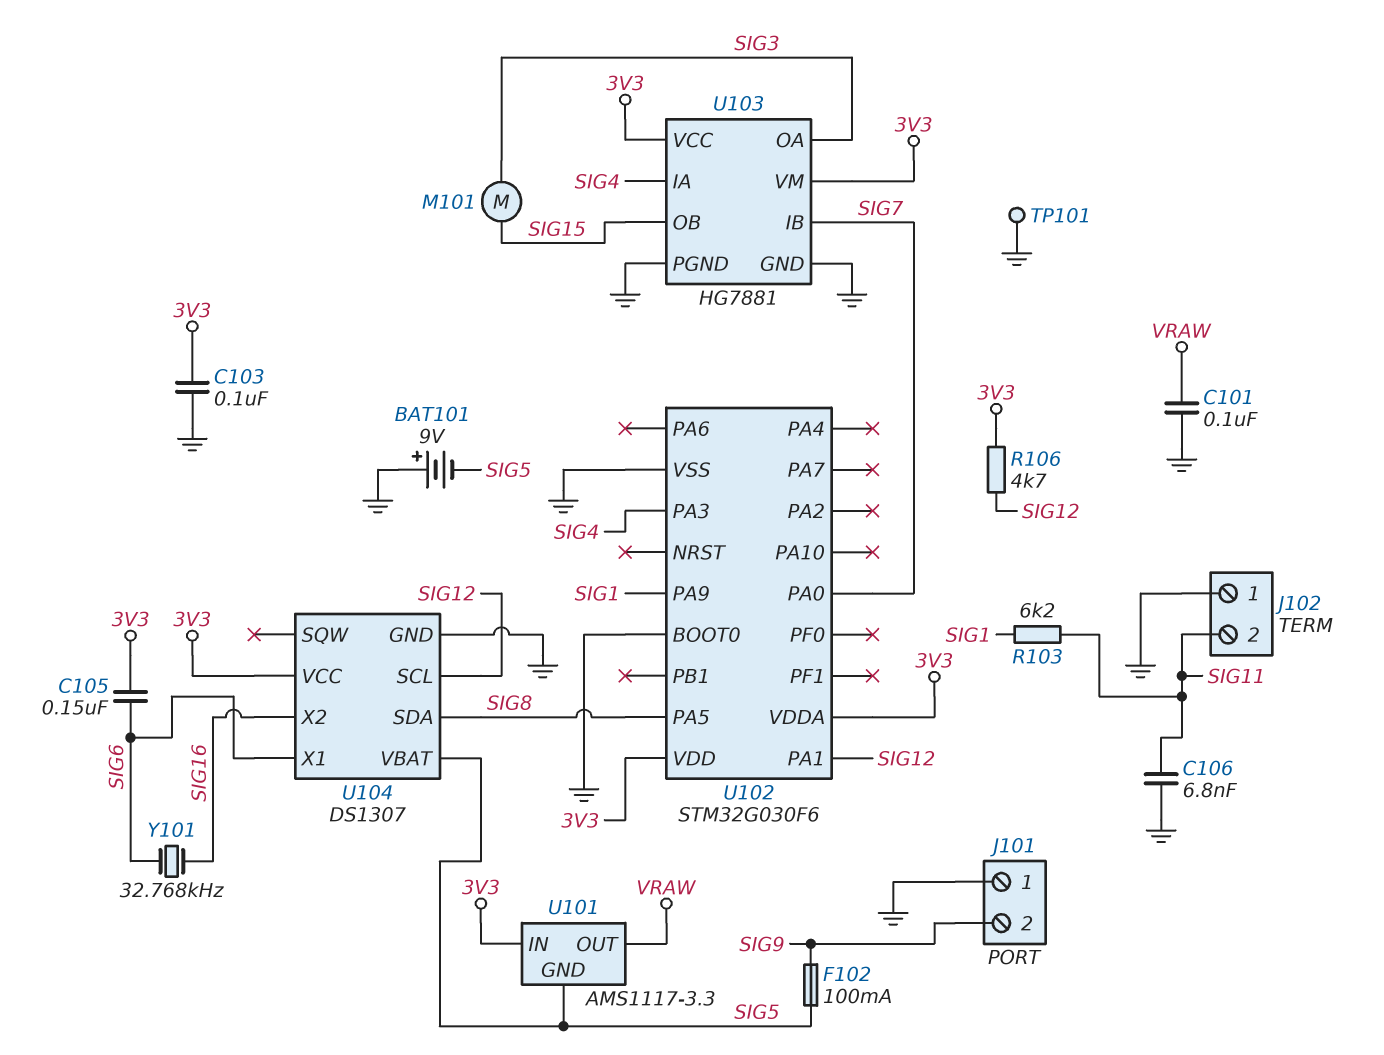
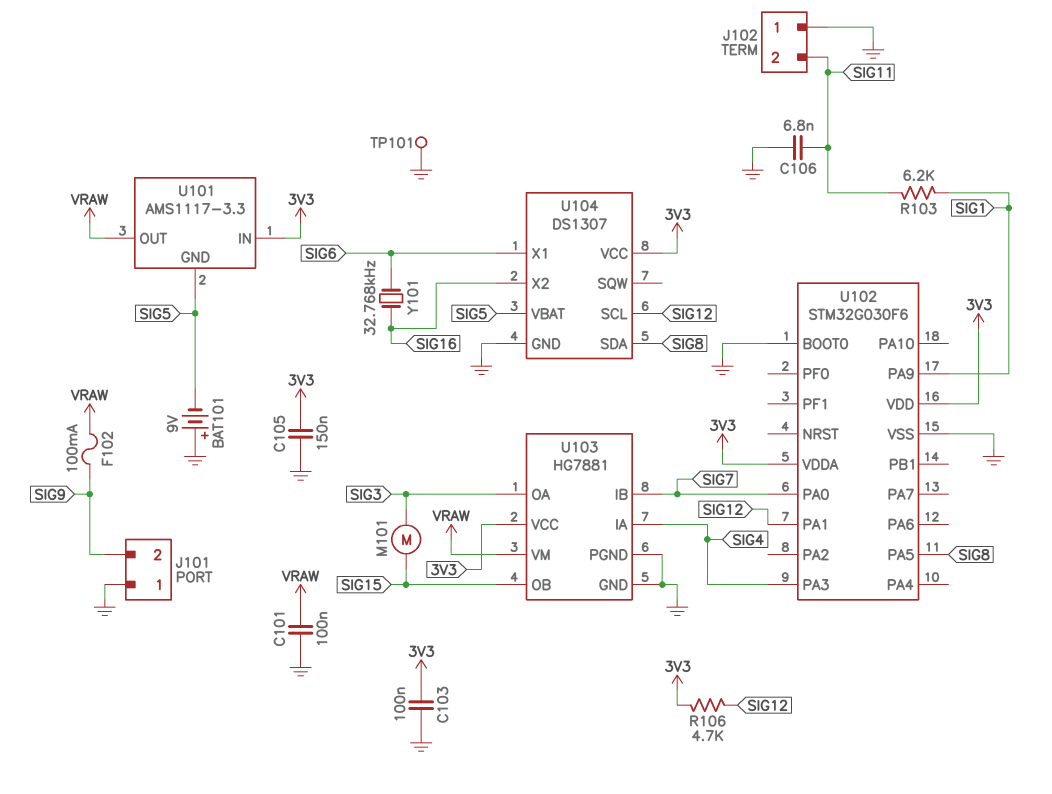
C105: 150nF (3V3, SIG6) -> 150nF (3V3, GND)
F102: 100mA (SIG5, SIG9) -> 100mA (SIG9, VRAW)
U103 pin VM: 3V3 -> VRAW

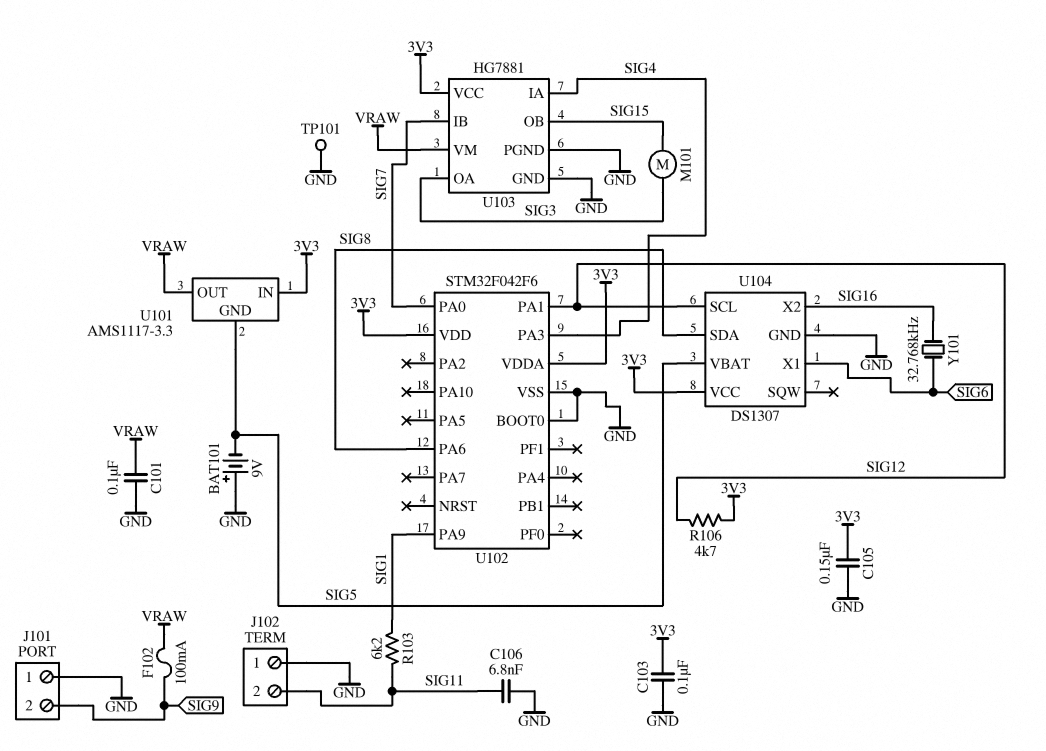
U102: STM32G030F6 -> STM32F042F6
U102 pin PA5: SIG8 -> none
U102 pin PA6: none -> SIG8

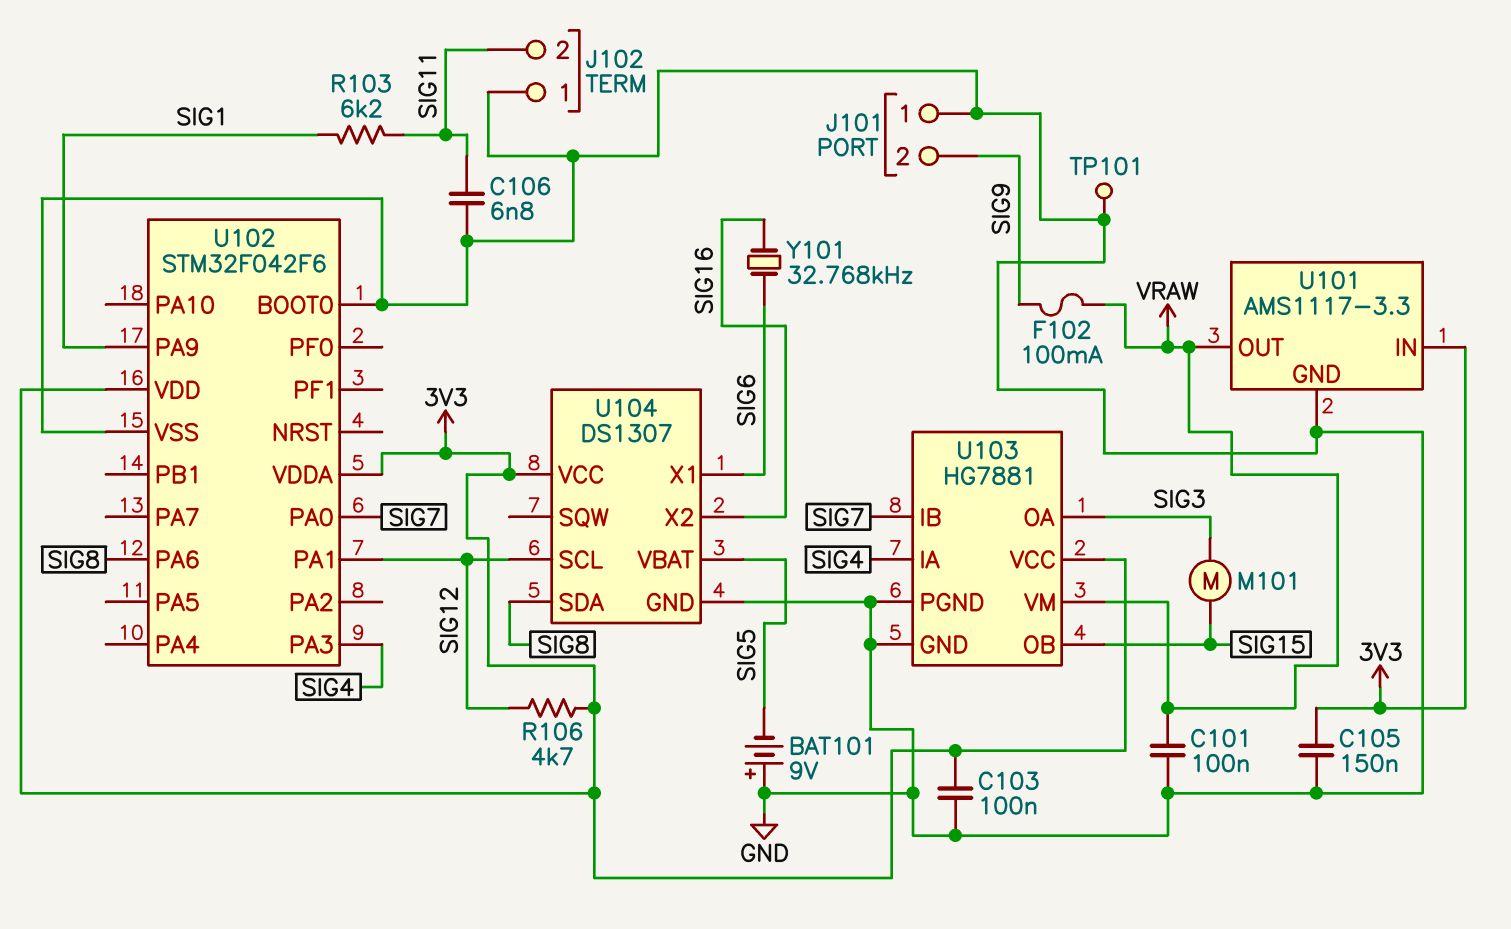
U101 pin GND: SIG5 -> GND

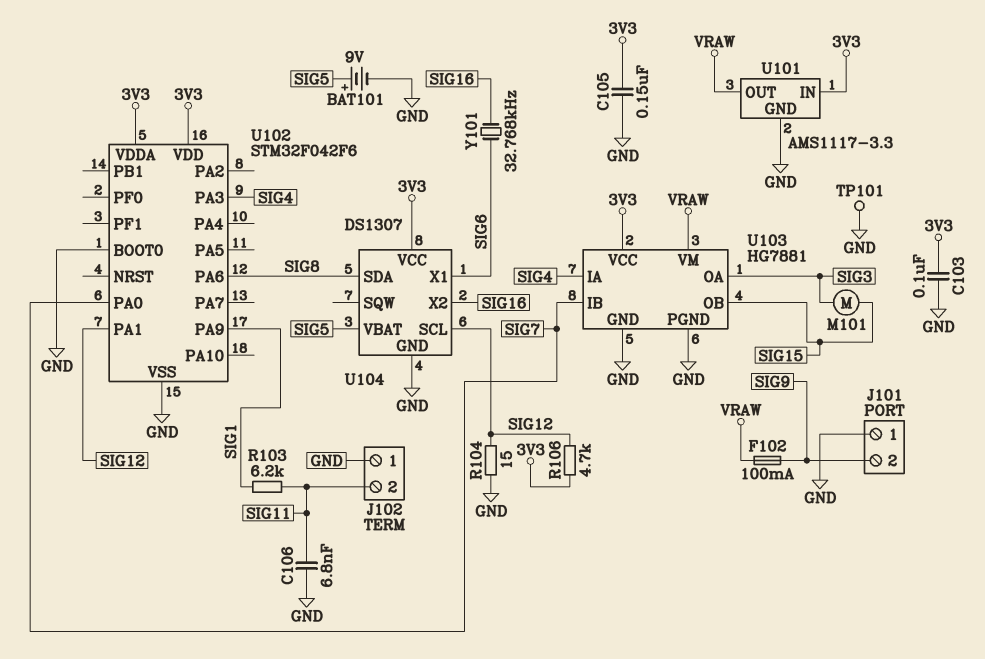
BAT101: 9V (plus GND, minus SIG5) -> 9V (plus SIG5, minus GND)
C101: 100nF (GND, VRAW) -> none
R104: none -> 15 (GND, SIG12)

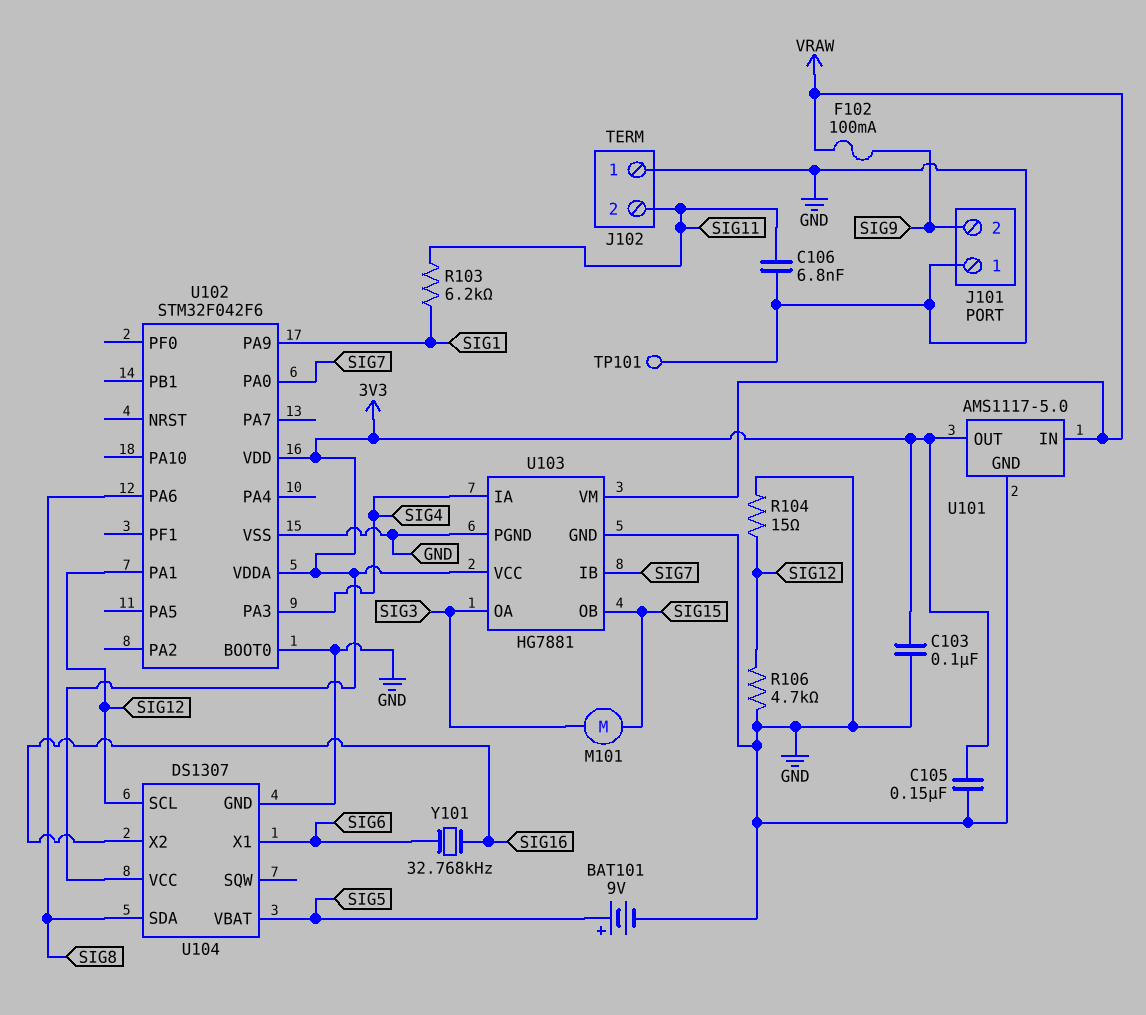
R106: 4.7k (3V3, SIG12) -> 4.7k (GND, SIG12)
U101: AMS1117-3.3 -> AMS1117-5.0
U101 pin IN: 3V3 -> VRAW
U101 pin OUT: VRAW -> 3V3

